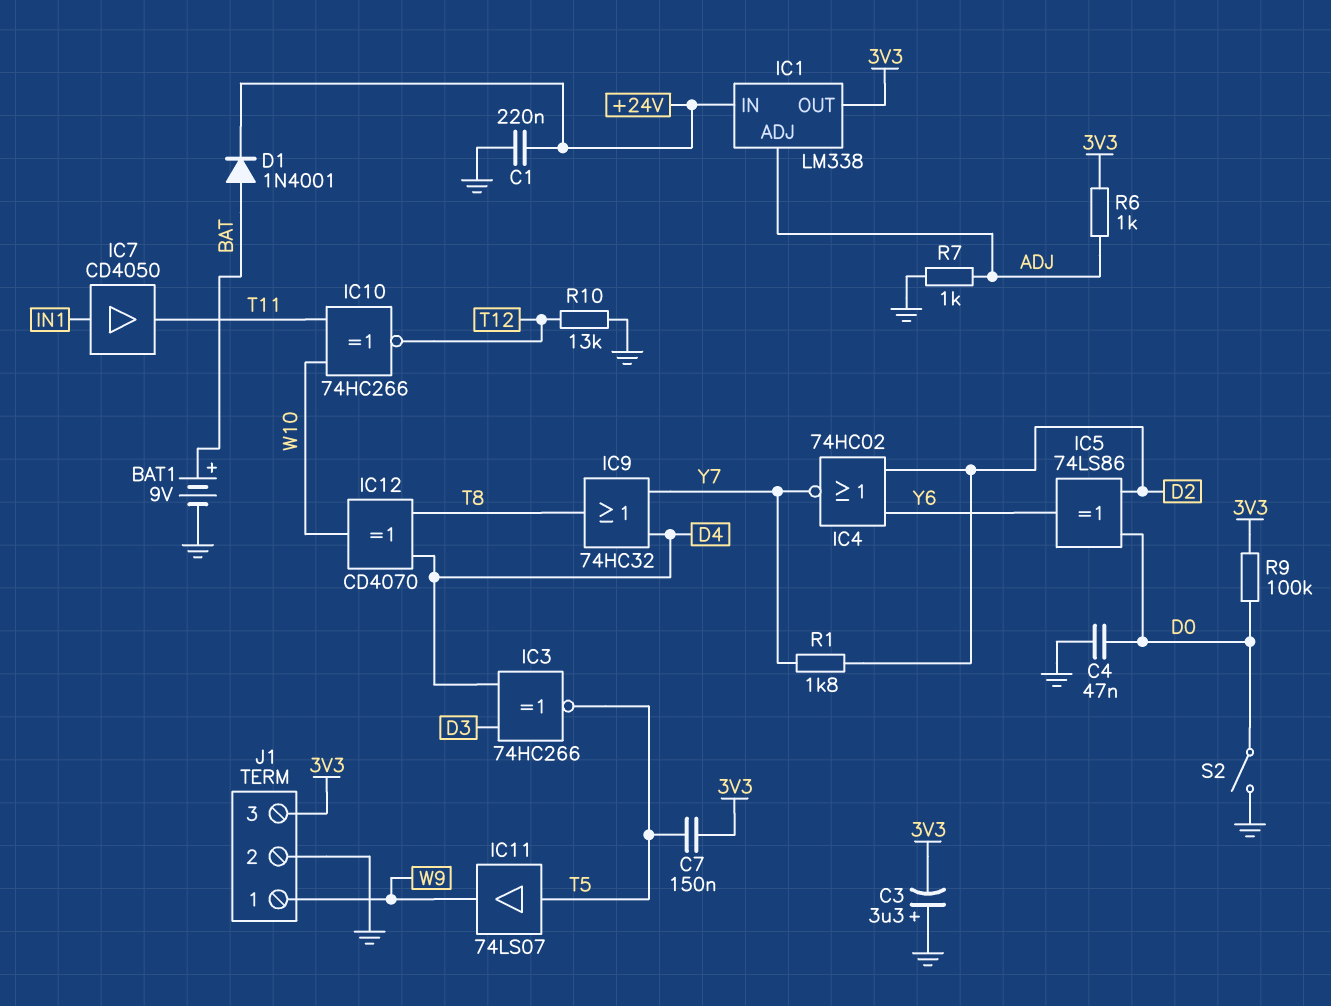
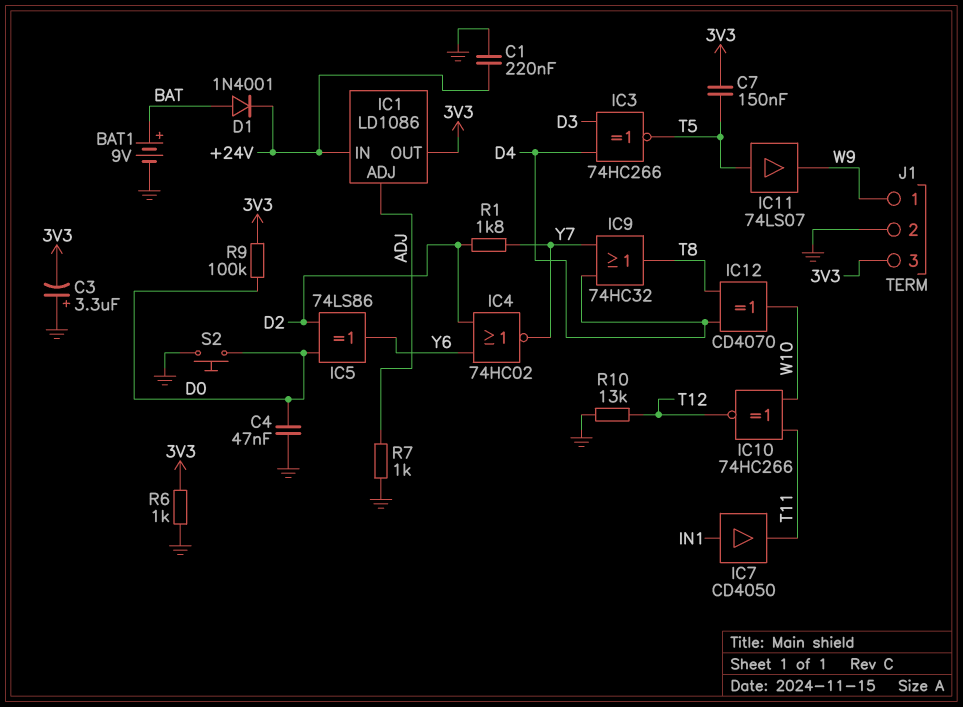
IC1: LM338 -> LD1086
R6: 1k (3V3, ADJ) -> 1k (3V3, GND)
S2: switch (D0, GND) -> button (D0, GND)

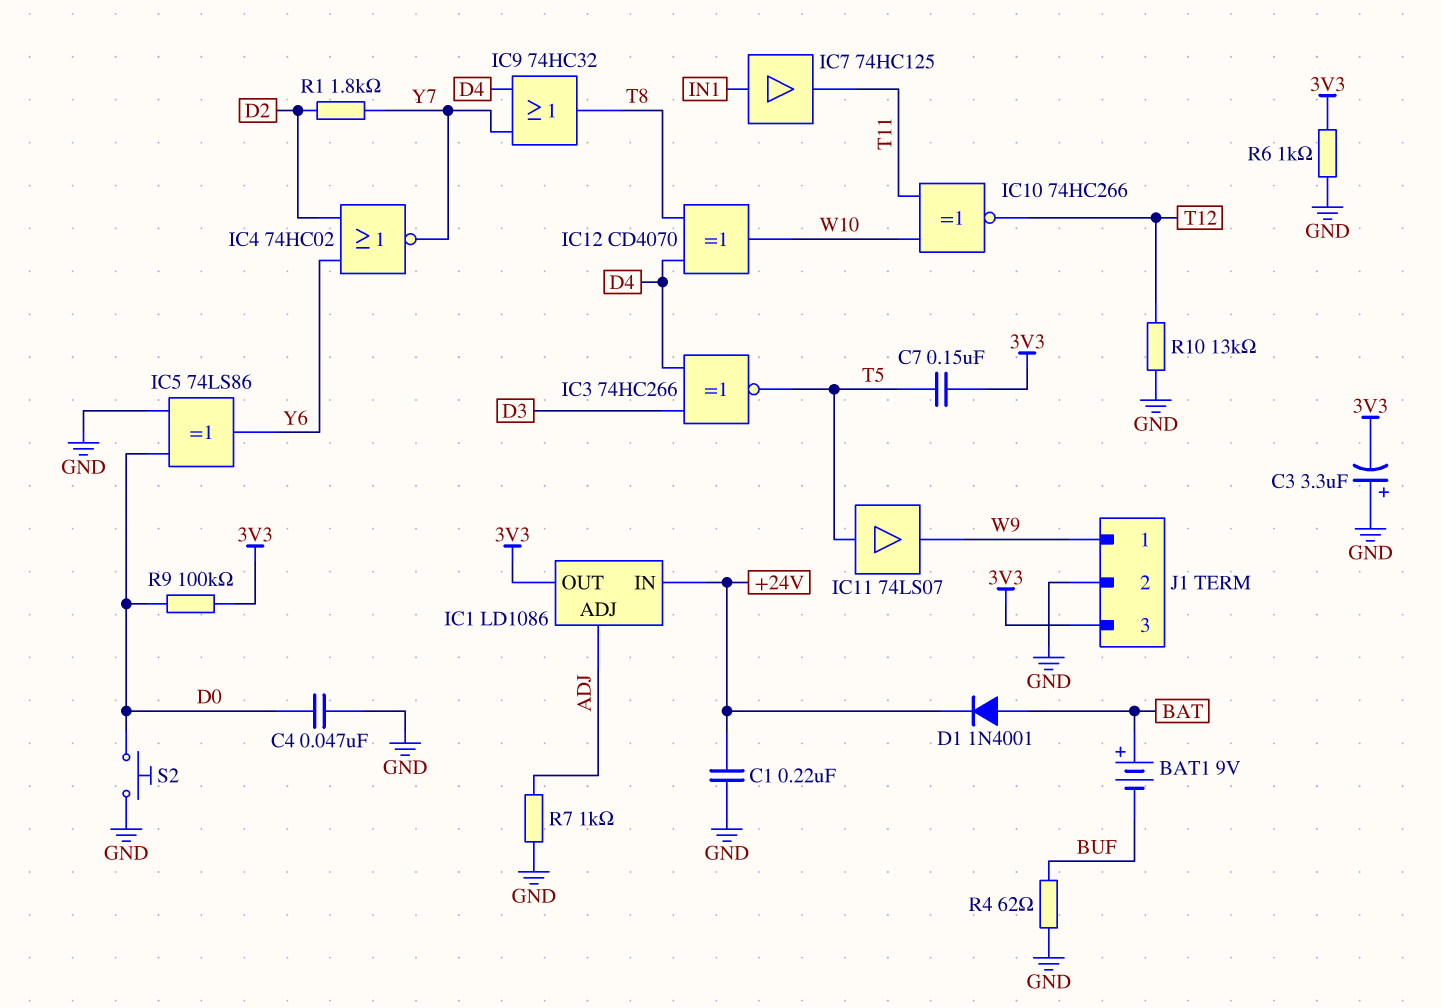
BAT1: 9V (plus BAT, minus GND) -> 9V (plus BAT, minus BUF)
IC5: XOR 74LS86 (in D0, in D2, out Y6) -> XOR 74LS86 (in D0, in GND, out Y6)
IC7: buffer CD4050 (in IN1, out T11) -> buffer 74HC125 (in IN1, out T11)
R4: none -> 62 (BUF, GND)

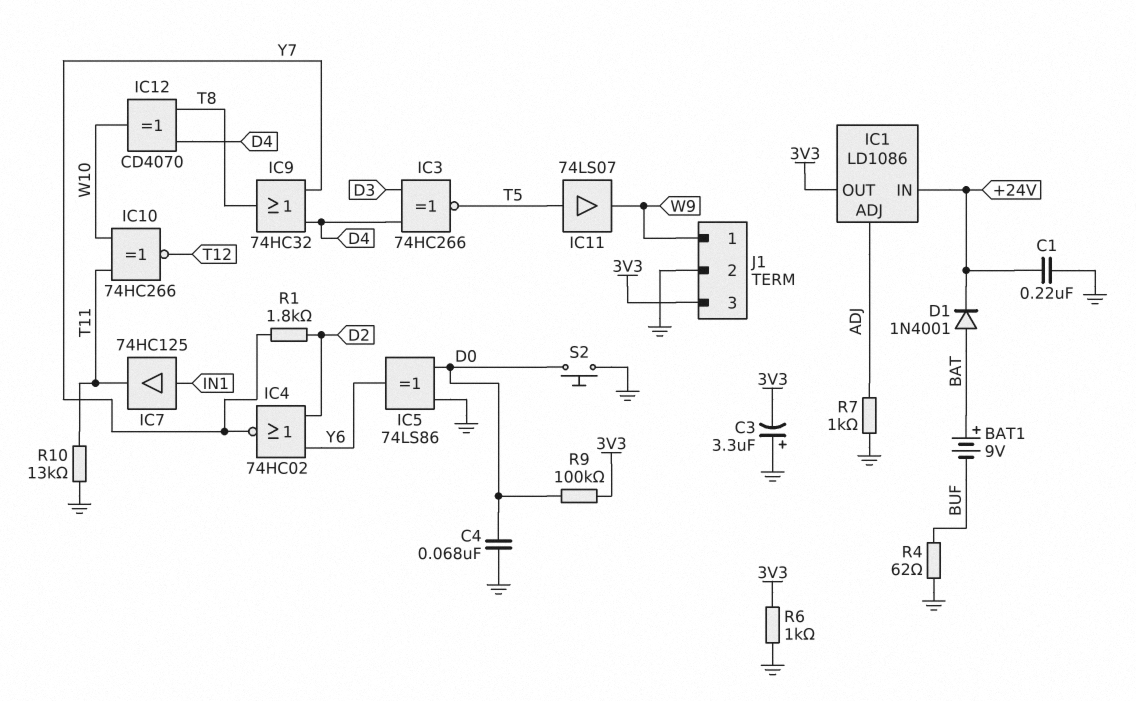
C4: 47nF (D0, GND) -> 68nF (D0, GND)
C7: 150nF (3V3, T5) -> none
R10: 13k (GND, T12) -> 13k (GND, T11)

